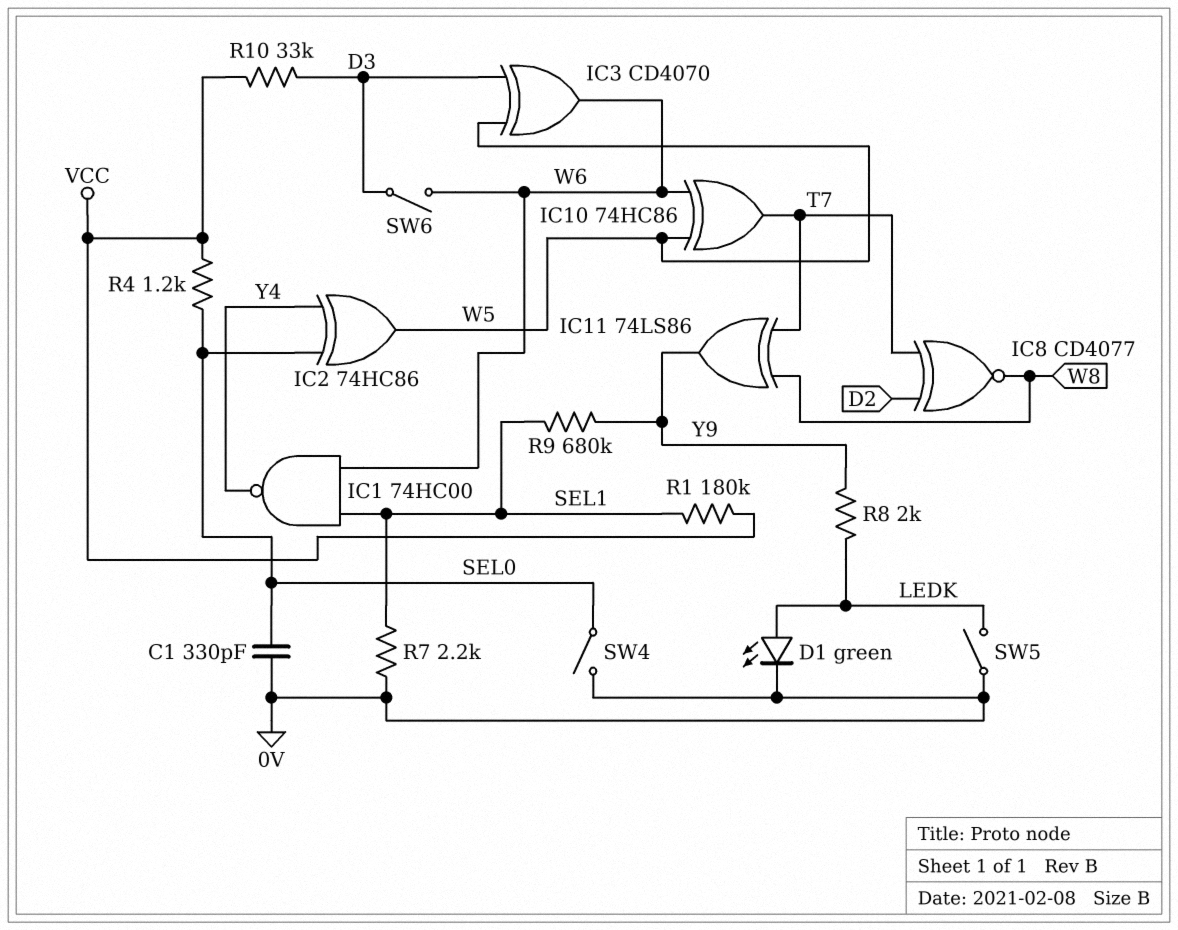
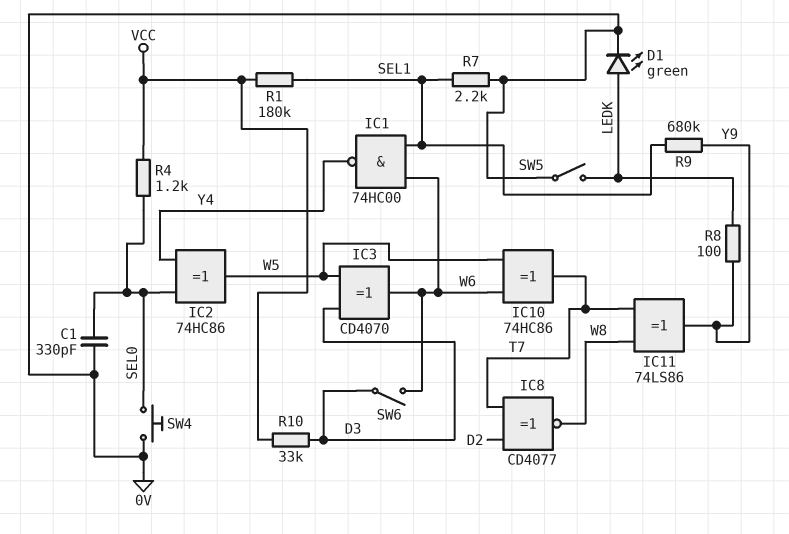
R8: 2k (LEDK, Y9) -> 100 (LEDK, Y9)
SW4: switch (0V, SEL0) -> button (0V, SEL0)

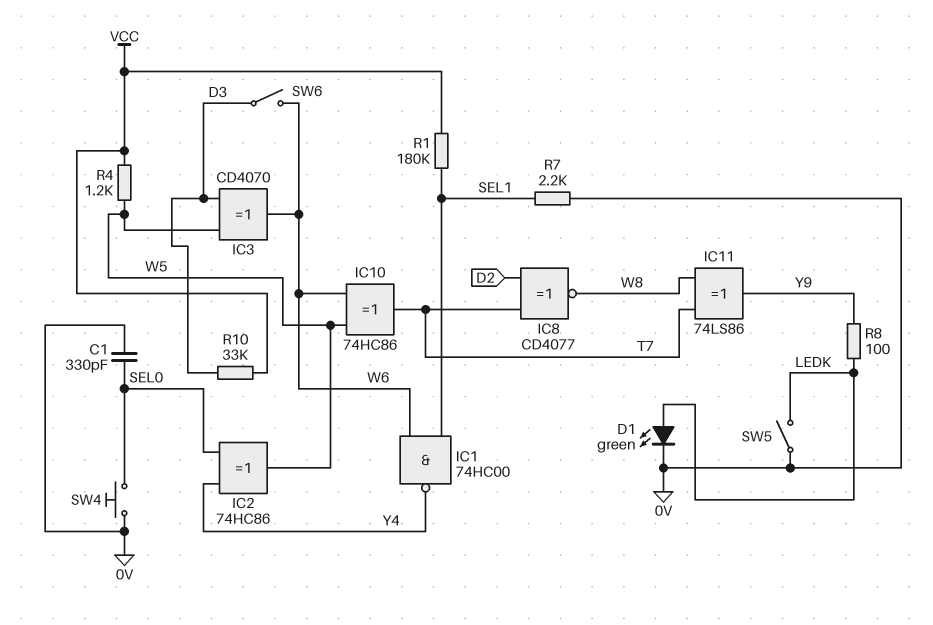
R4: 1.2k (SEL0, VCC) -> 1.2k (VCC, W5)
R9: 680k (SEL1, Y9) -> none

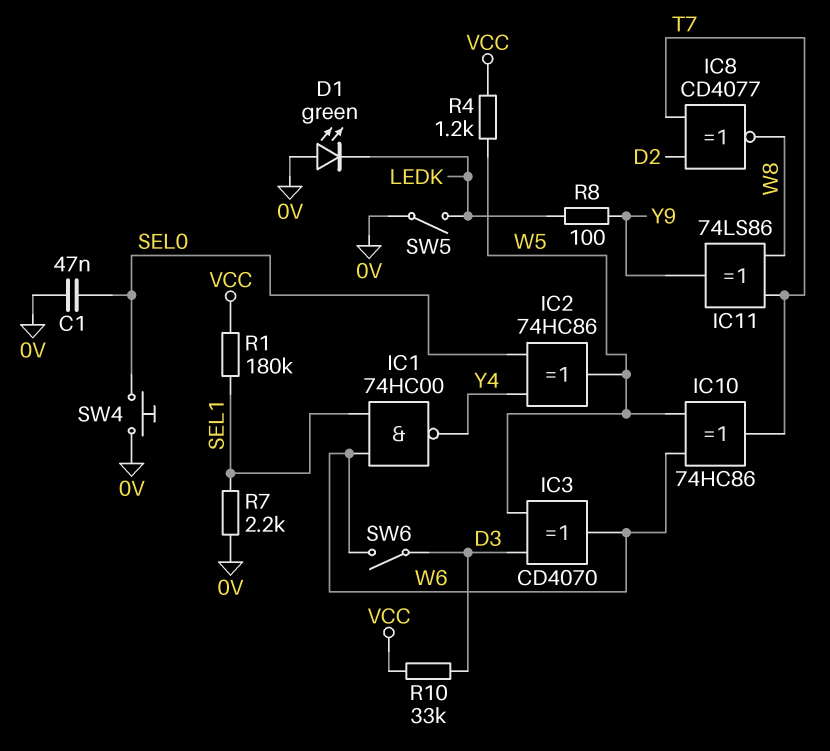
C1: 330pF (0V, SEL0) -> 47nF (0V, SEL0)
D1: LED green (A LEDK, K 0V) -> LED green (A 0V, K LEDK)

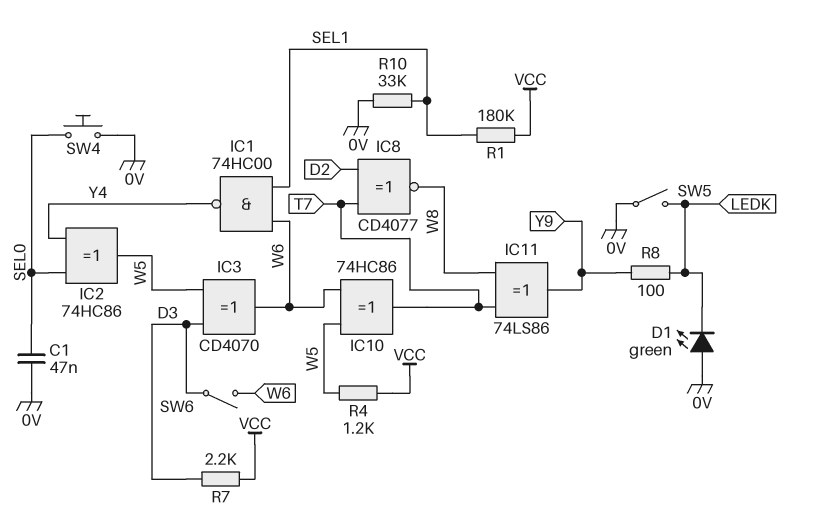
R7: 2.2k (0V, SEL1) -> 2.2k (D3, VCC)
R10: 33k (D3, VCC) -> 33k (0V, SEL1)

